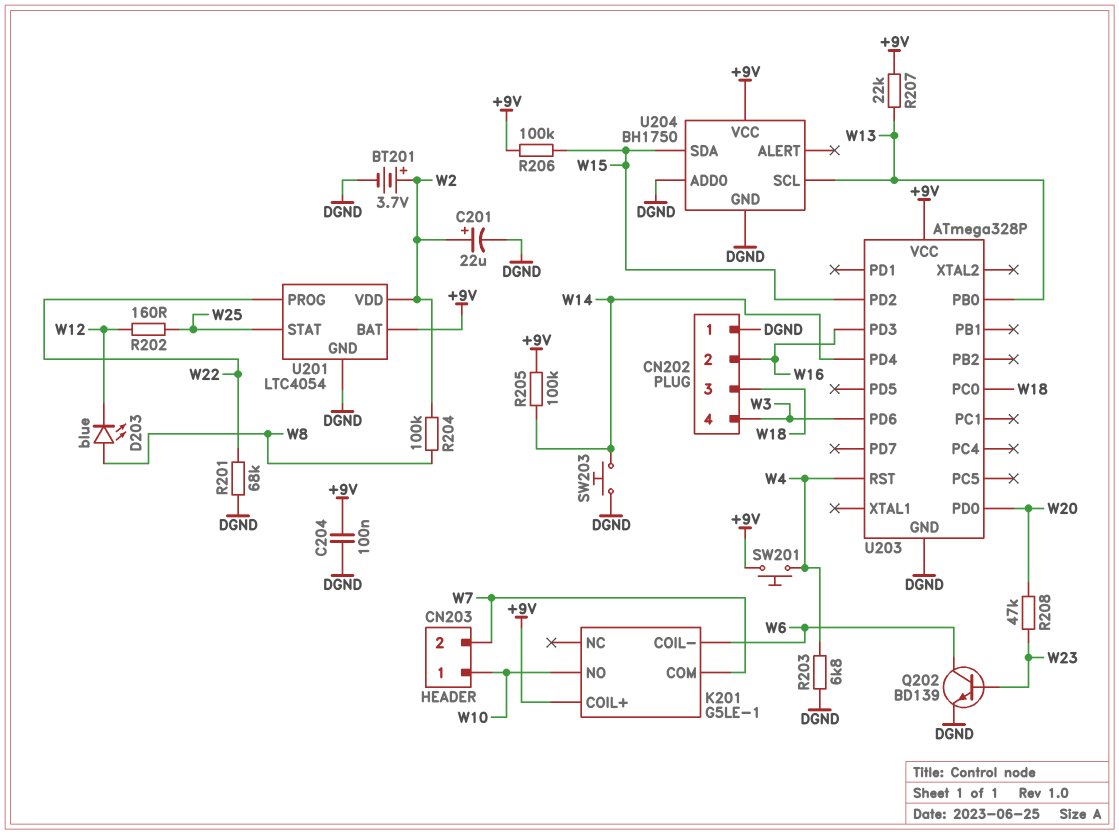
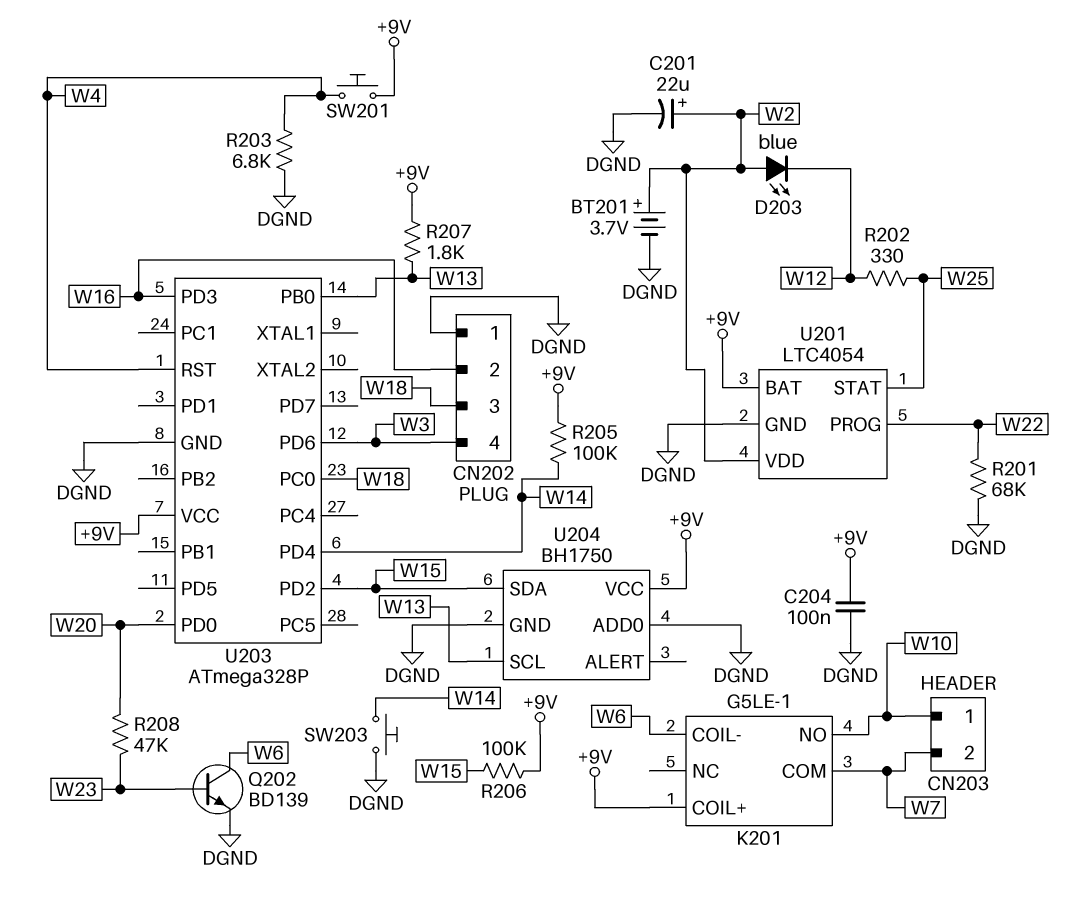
D203: LED blue (A W8, K W12) -> LED blue (A W2, K W12)
R202: 160 (W12, W25) -> 330 (W12, W25)
R204: 100k (W2, W8) -> none
R207: 22k (+9V, W13) -> 1.8k (+9V, W13)

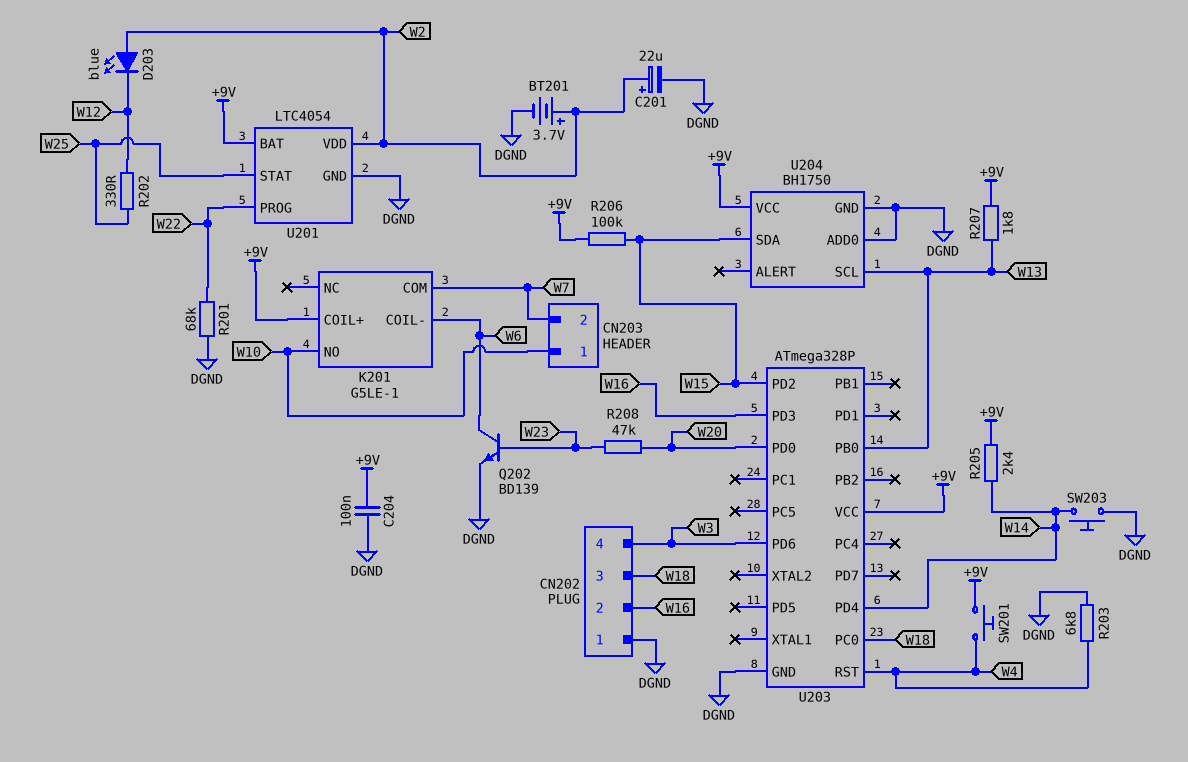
R205: 100k (+9V, W14) -> 2.4k (+9V, W14)

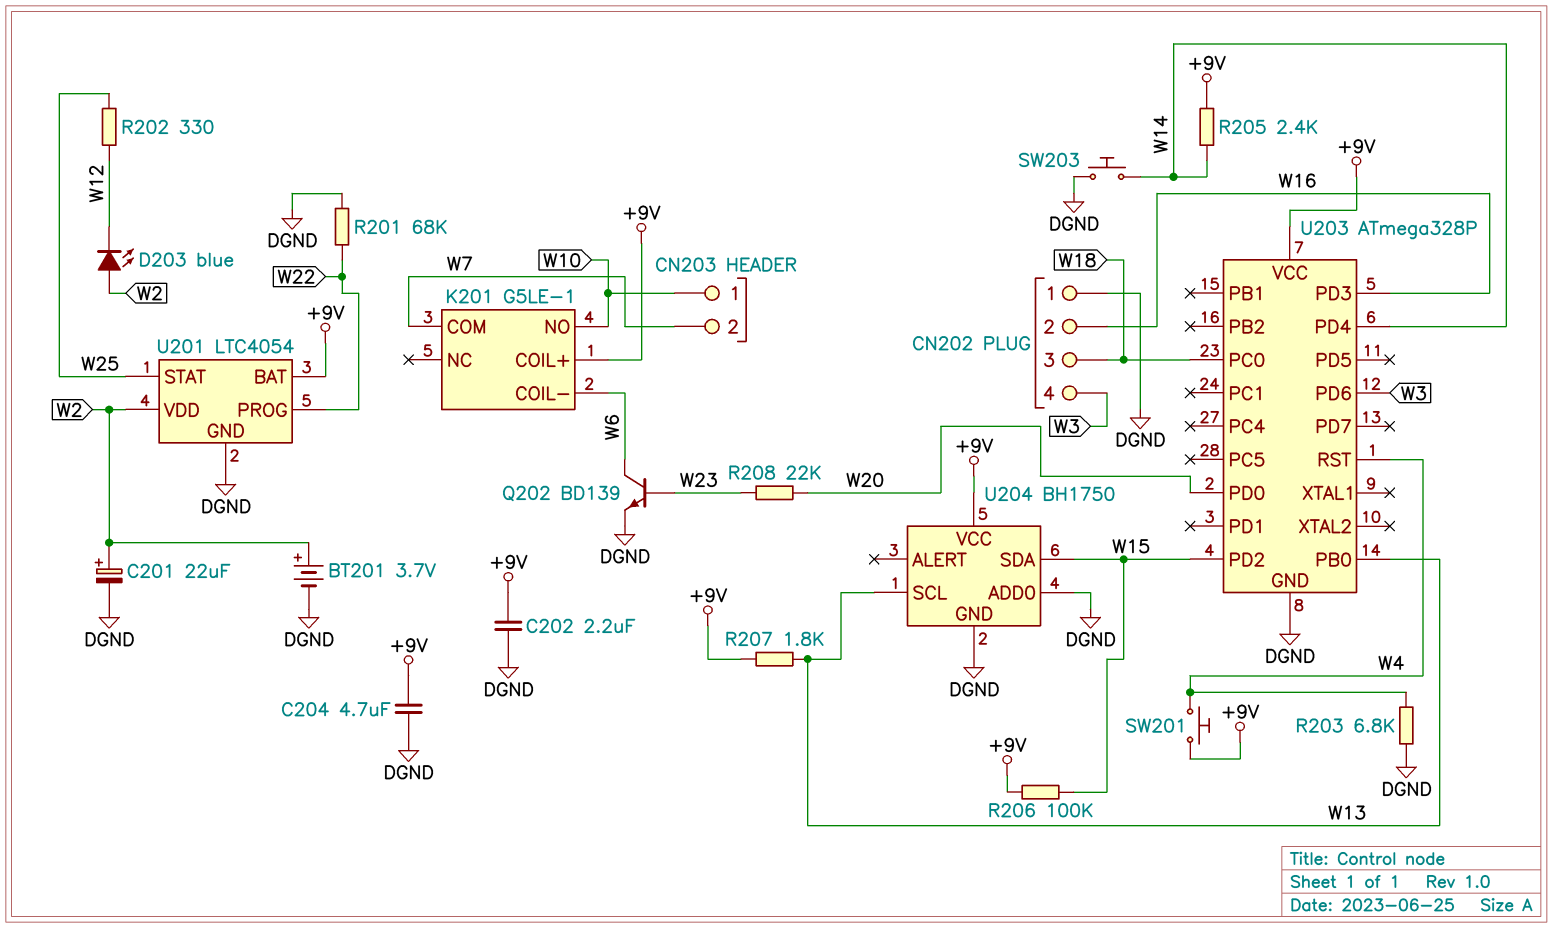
C202: none -> 2.2uF (+9V, DGND)
C204: 100nF (+9V, DGND) -> 4.7uF (+9V, DGND)
R208: 47k (W20, W23) -> 22k (W20, W23)

